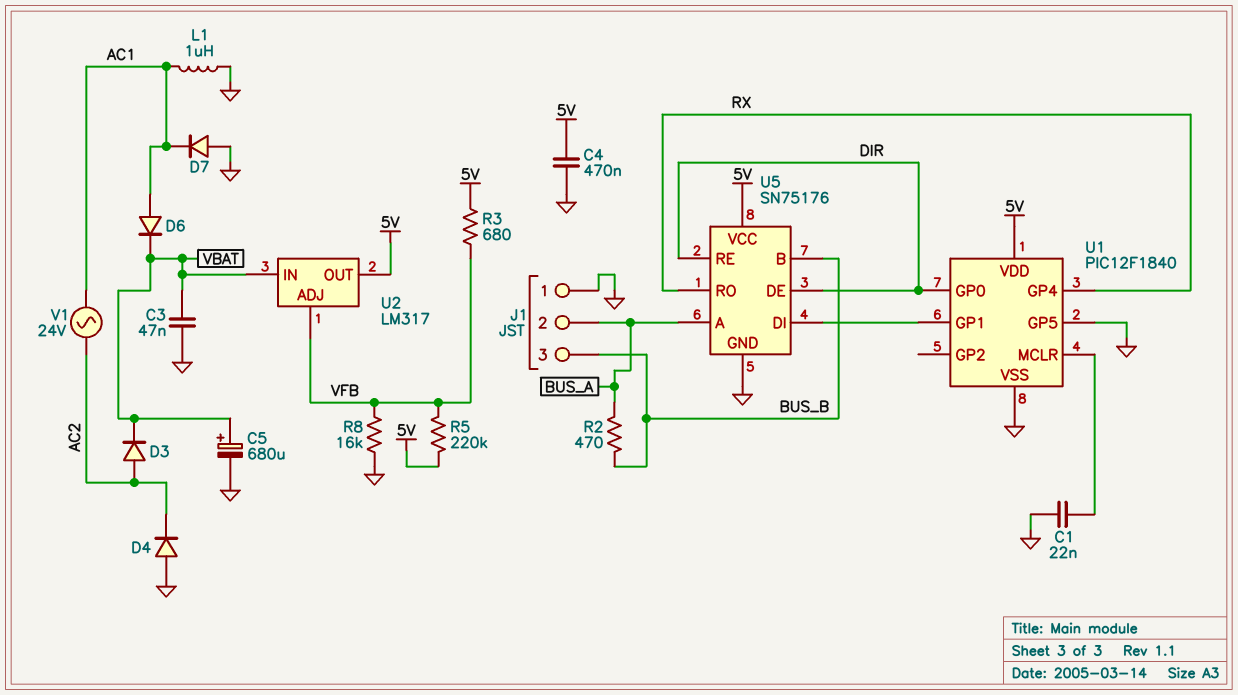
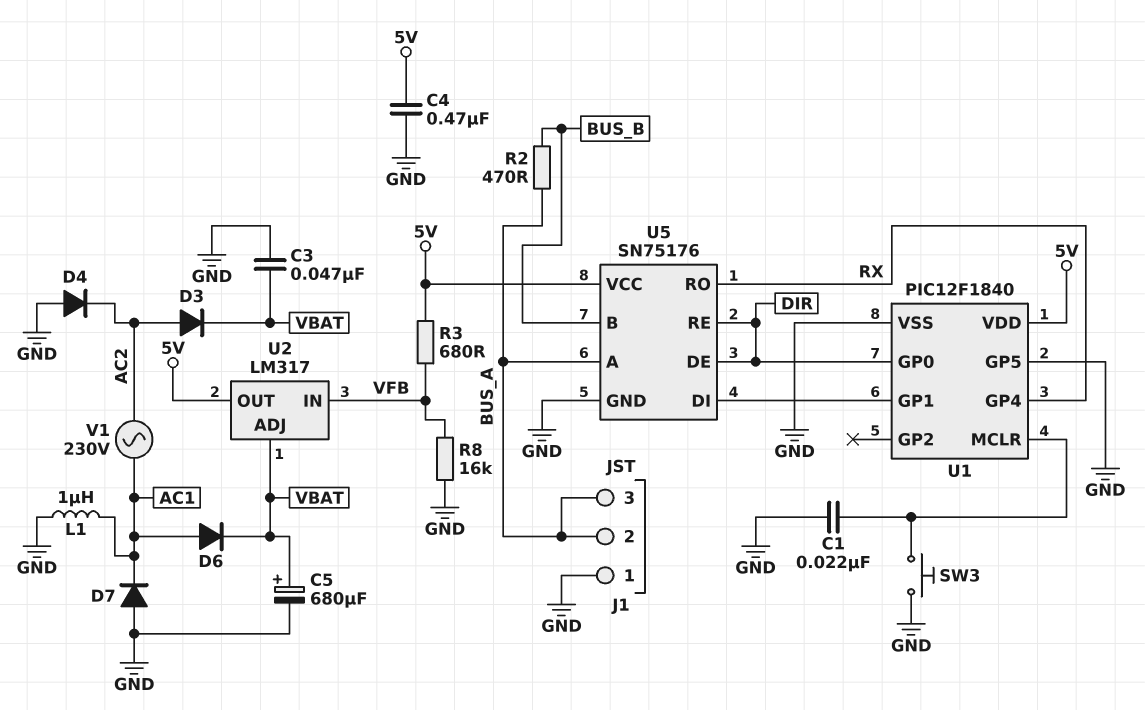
J1 pin 3: BUS_B -> BUS_A
R5: 220k (5V, VFB) -> none
SW3: none -> button (GND, U1/MCLR)
U2 pin ADJ: VFB -> VBAT
U2 pin IN: VBAT -> VFB
V1: AC 24V (AC1, AC2) -> AC 230V (AC1, AC2)

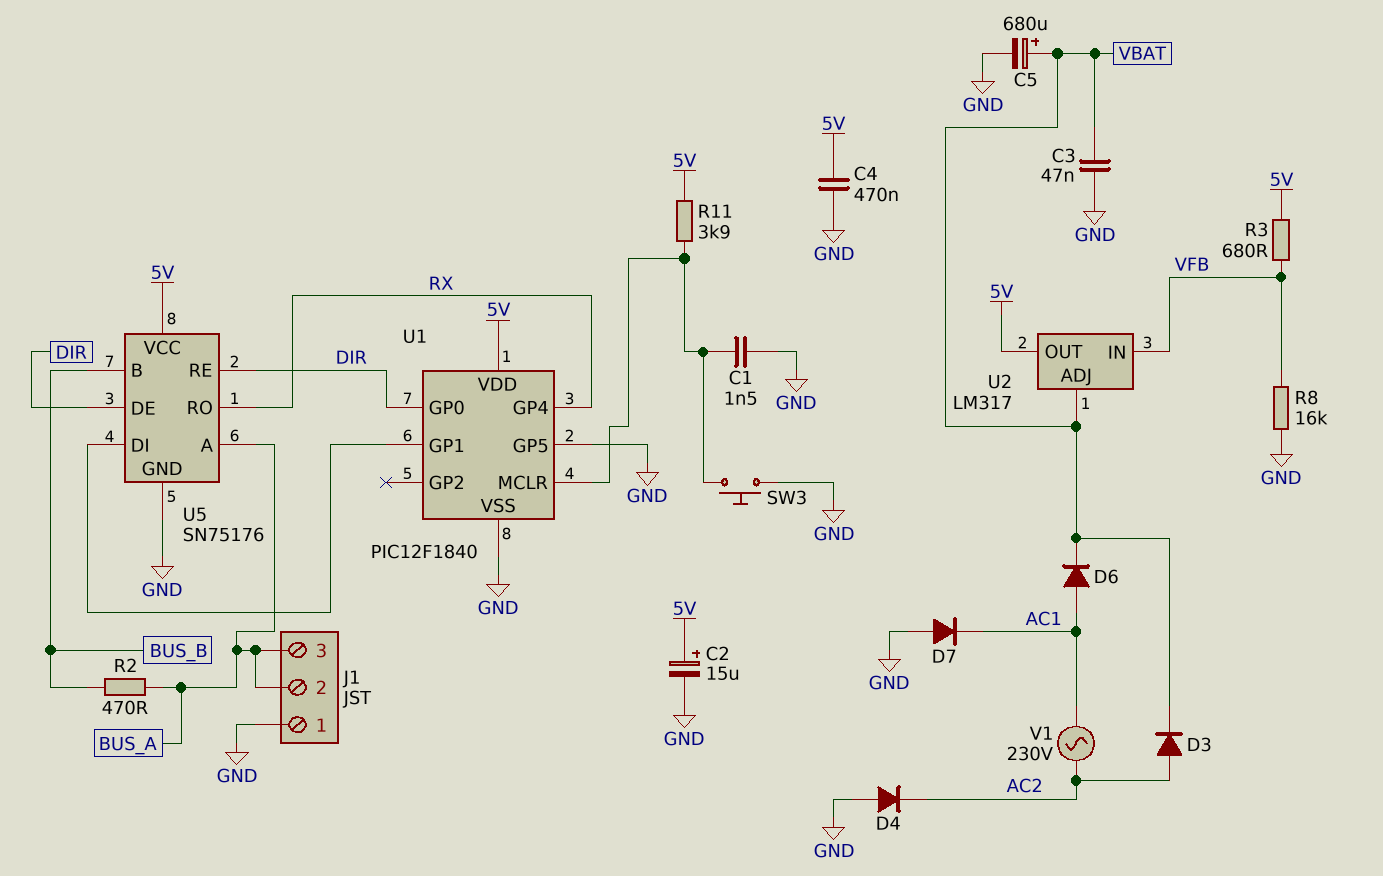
C1: 22nF (GND, U1/MCLR) -> 1.5nF (GND, U1/MCLR)
C2: none -> 15uF (plus 5V, minus GND)
L1: 1uH (AC1, GND) -> none
R11: none -> 3.9k (5V, U1/MCLR)

